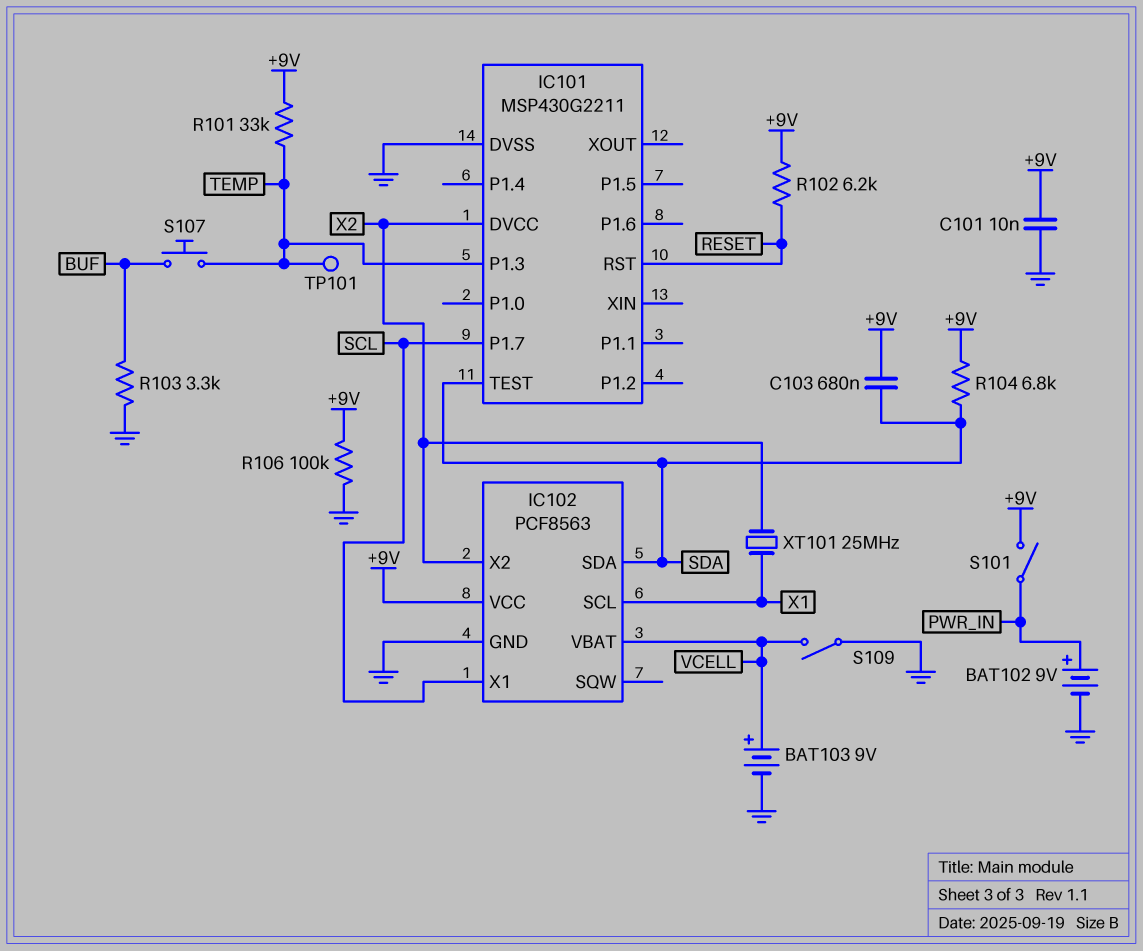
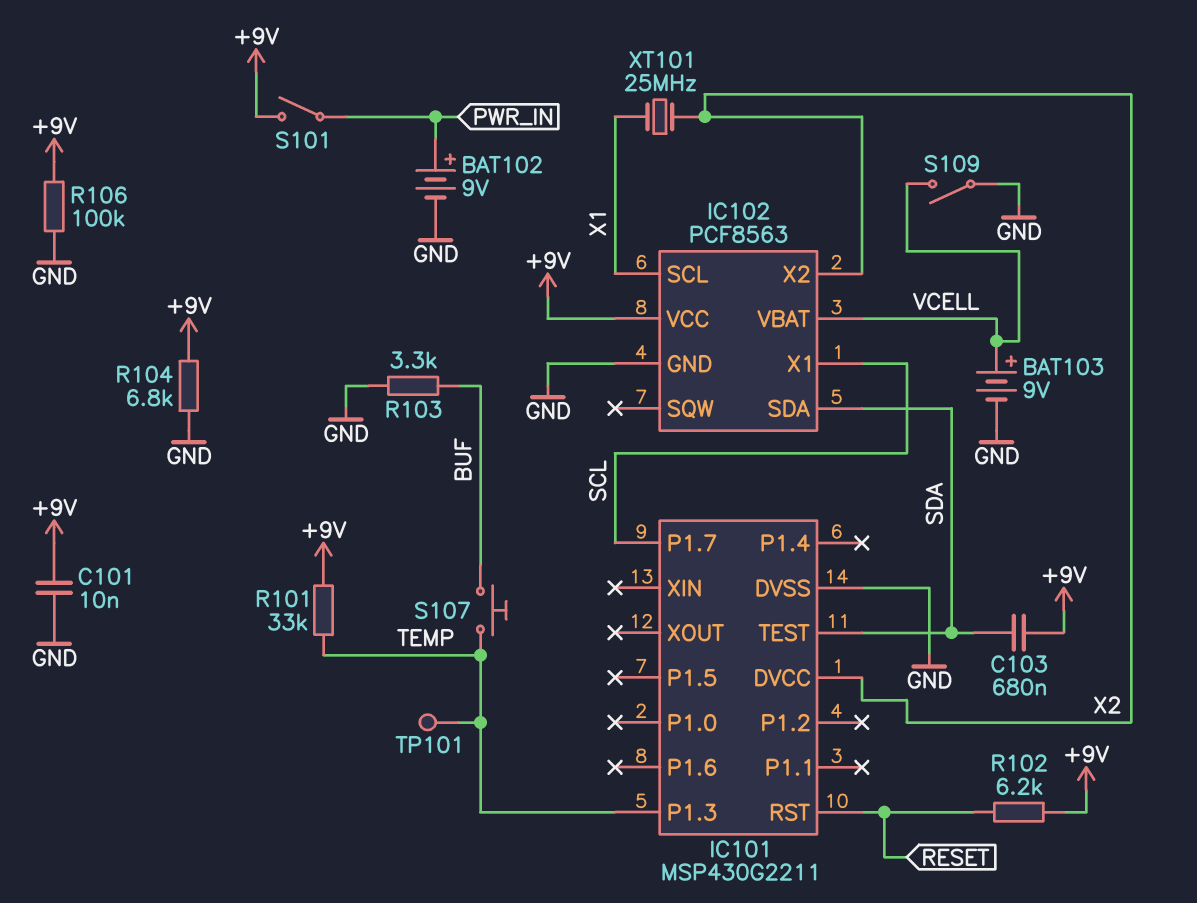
R104: 6.8k (+9V, SDA) -> 6.8k (+9V, GND)

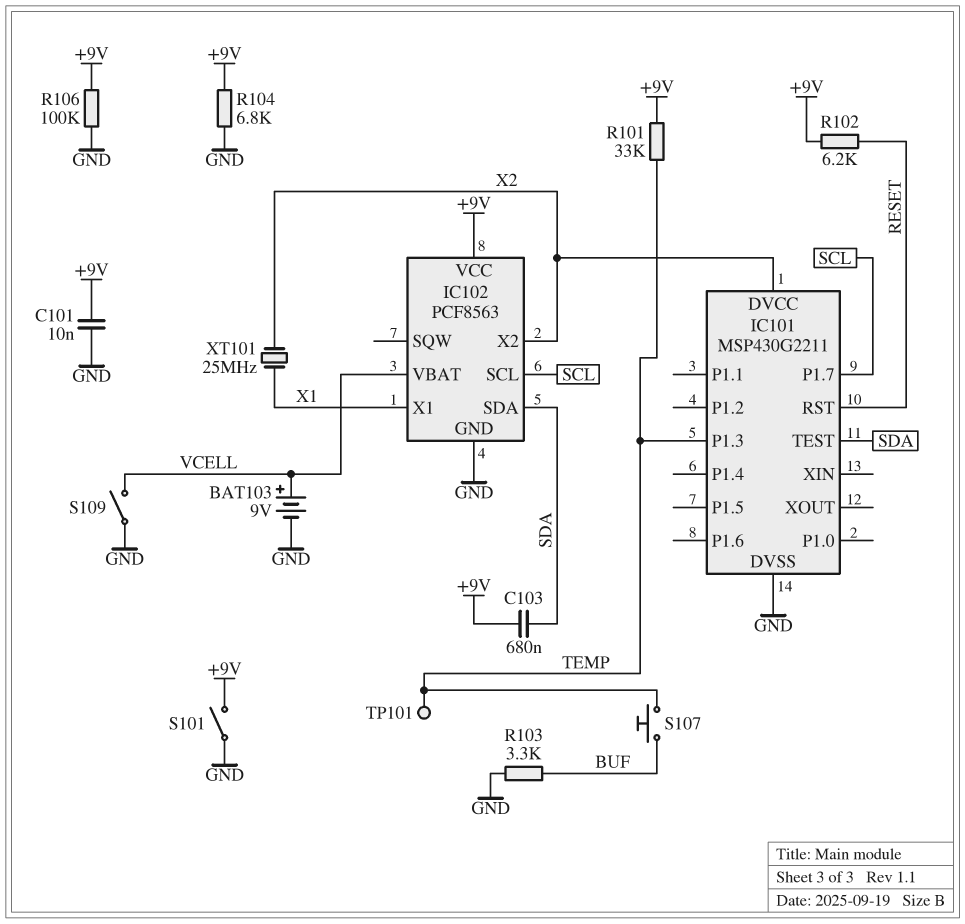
BAT102: 9V (plus PWR_IN, minus GND) -> none
IC102 pin SCL: X1 -> SCL
IC102 pin X1: SCL -> X1
S101: switch (+9V, PWR_IN) -> switch (+9V, GND)

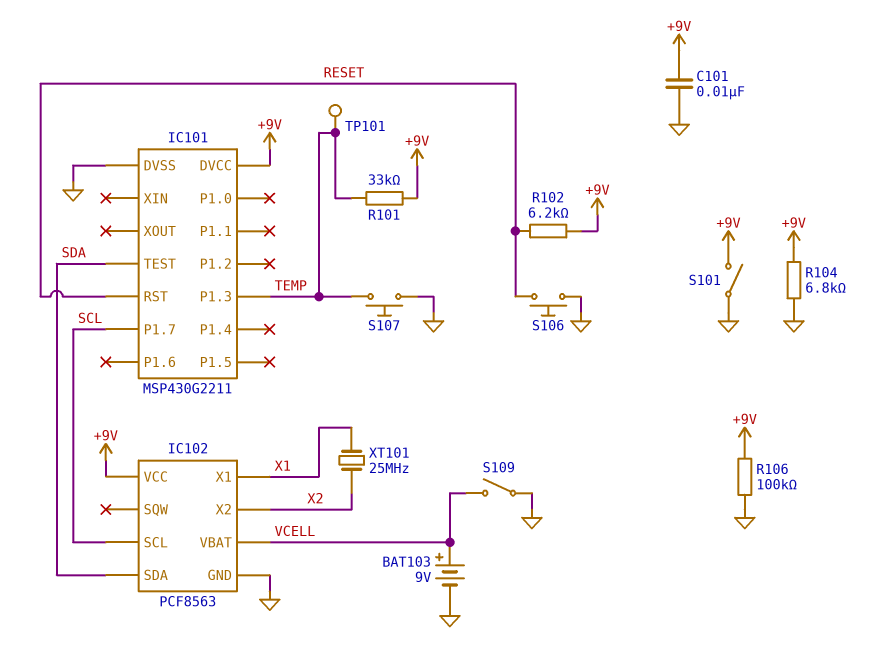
C103: 680nF (+9V, SDA) -> none
IC101 pin DVCC: X2 -> +9V
R103: 3.3k (BUF, GND) -> none
S106: none -> button (GND, RESET)
S107: button (BUF, TEMP) -> button (GND, TEMP)

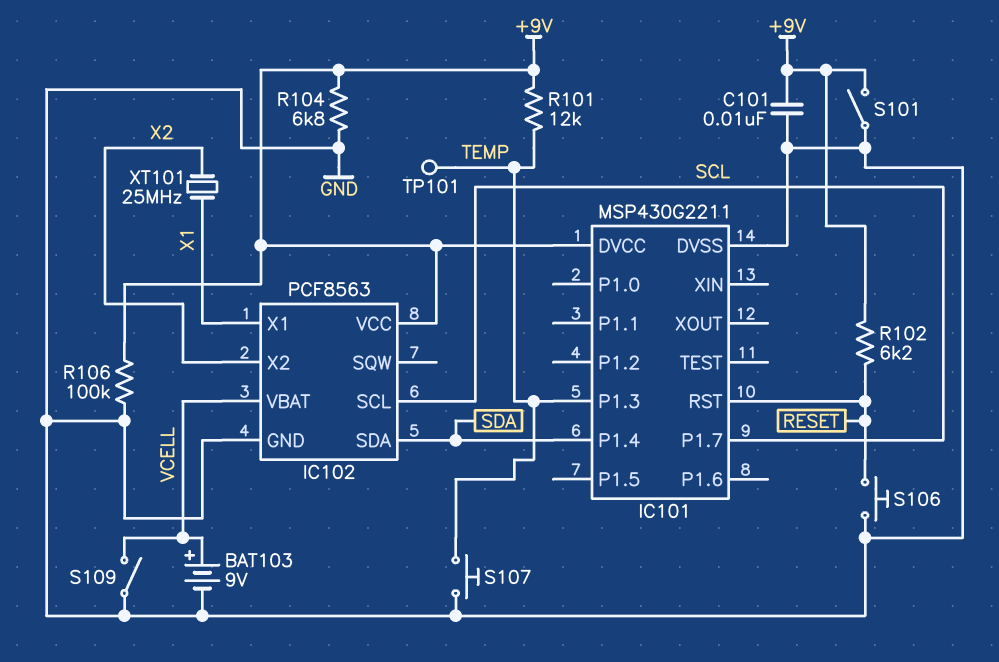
IC101 pin P1.4: none -> SDA
IC101 pin TEST: SDA -> none
R101: 33k (+9V, TEMP) -> 12k (+9V, TEMP)

